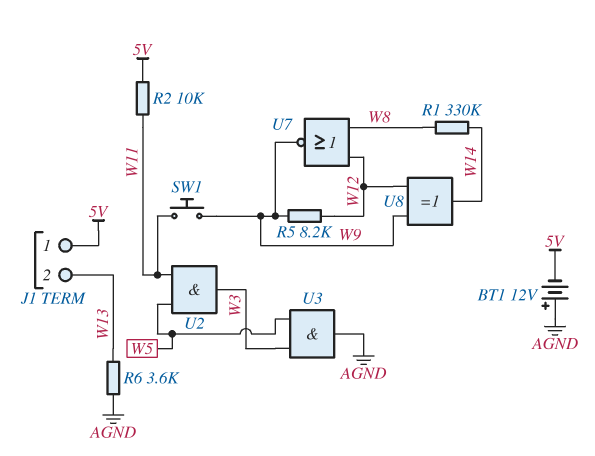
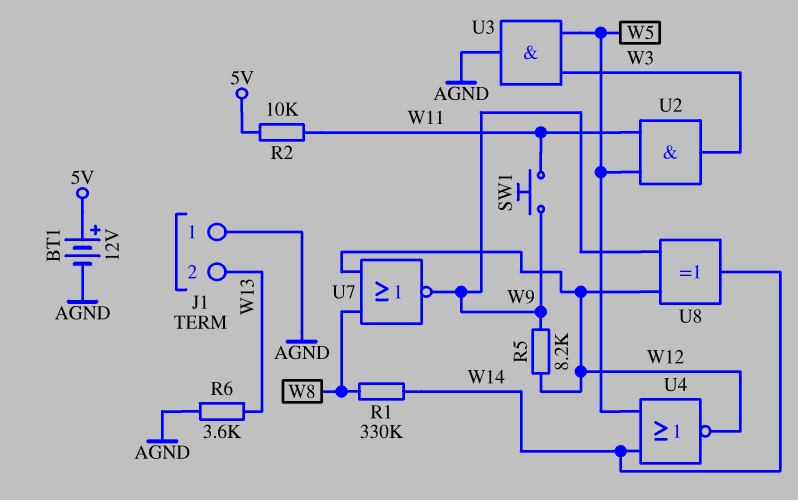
BT1: 12V (plus AGND, minus 5V) -> 12V (plus 5V, minus AGND)
J1 pin 1: 5V -> AGND
U4: none -> NOR (in W5, in W14, out W12)

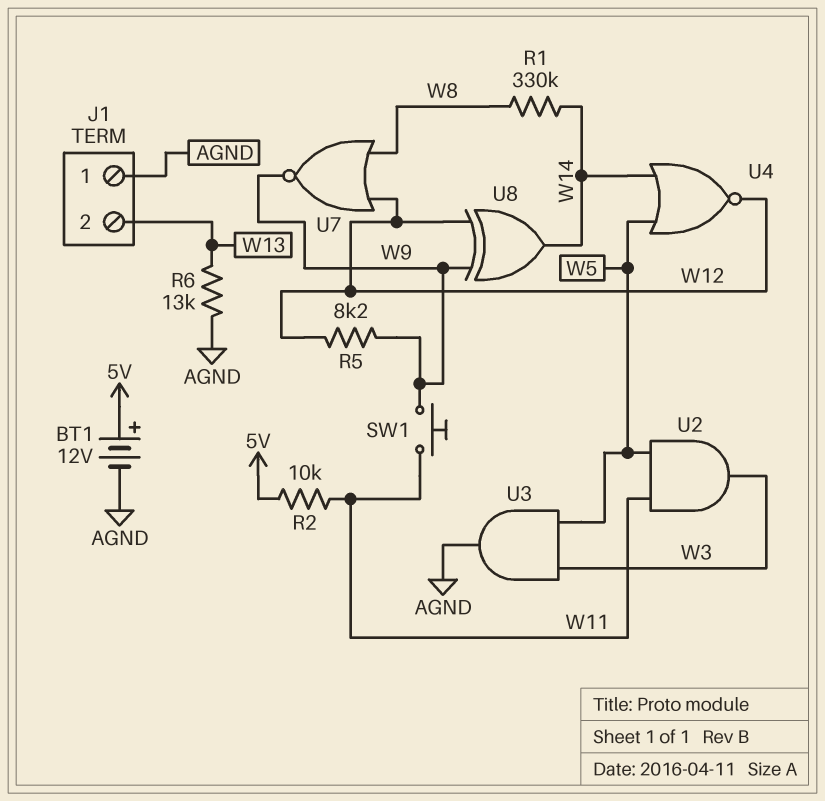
R6: 3.6k (AGND, W13) -> 13k (AGND, W13)

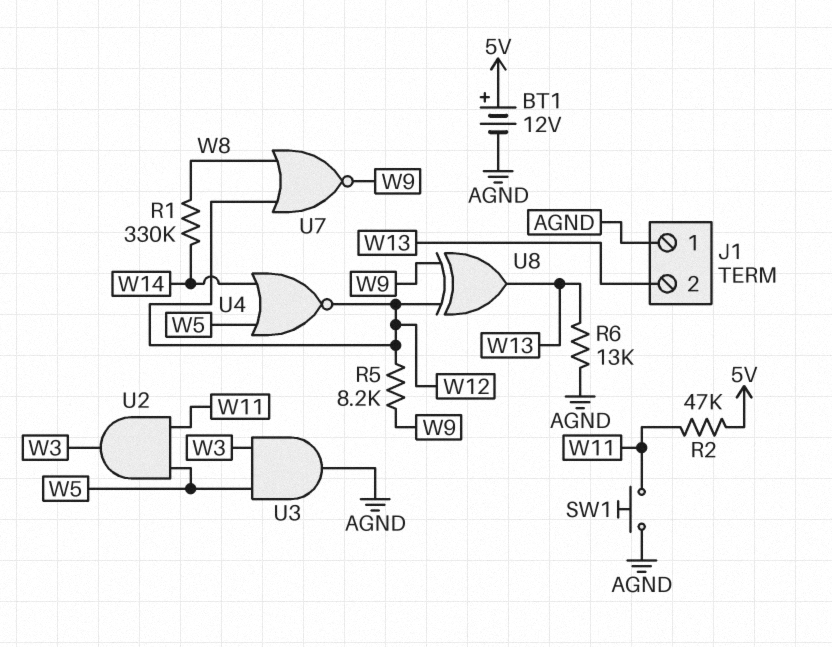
R2: 10k (5V, W11) -> 47k (5V, W11)
SW1: button (W9, W11) -> button (AGND, W11)
U8: XOR (in W9, in W12, out W14) -> XOR (in W9, in W12, out W13)

